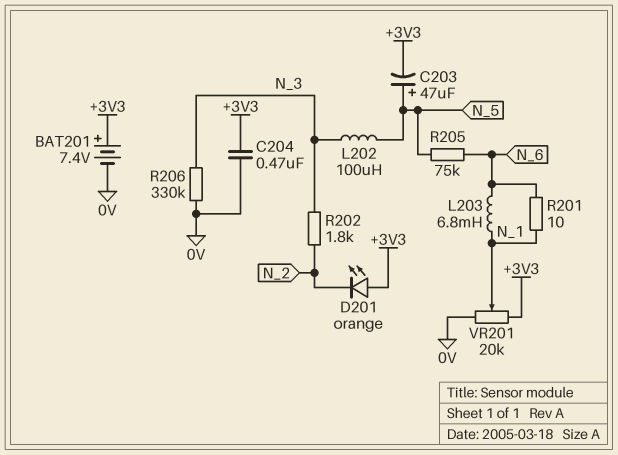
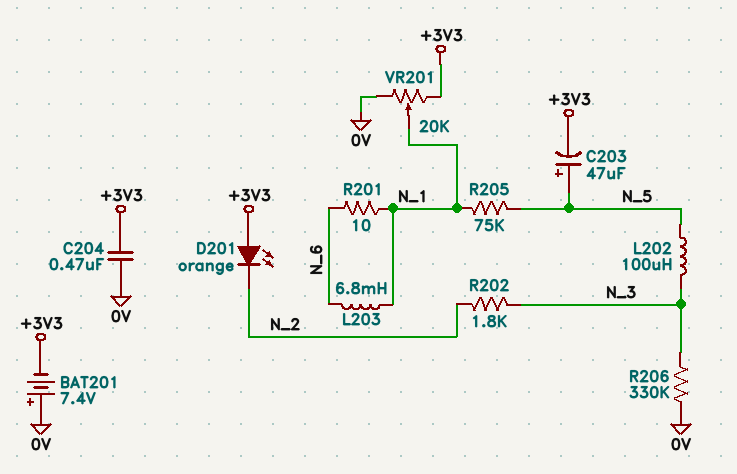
BAT201: 7.4V (plus +3V3, minus 0V) -> 7.4V (plus 0V, minus +3V3)
R205: 75k (N_5, N_6) -> 75k (N_1, N_5)

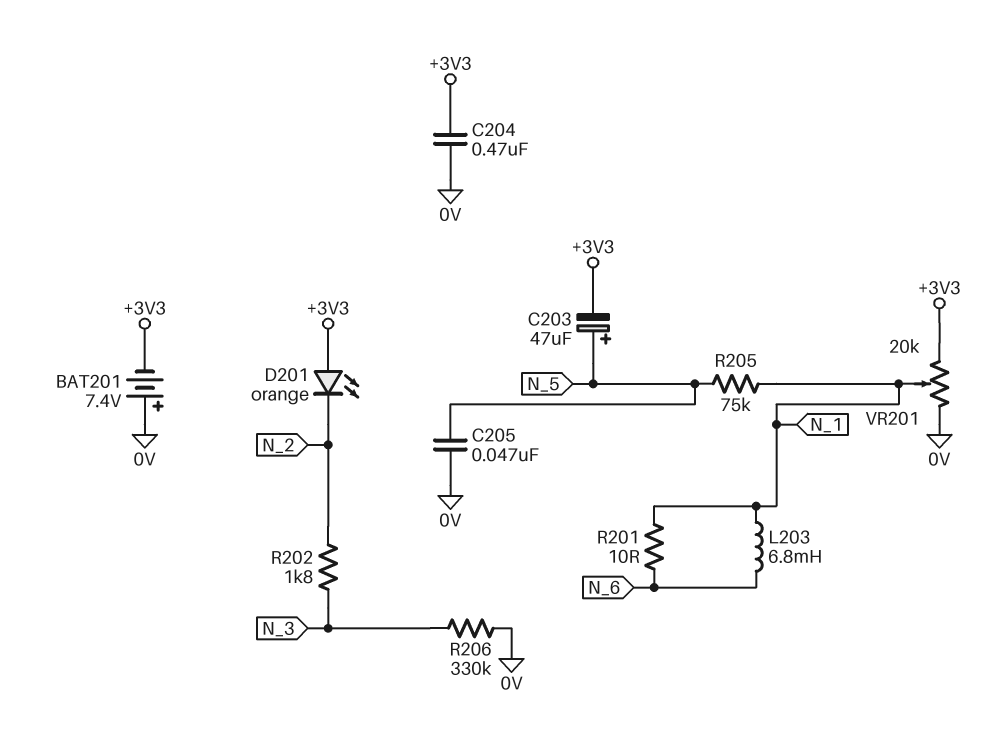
C205: none -> 47nF (0V, N_5)
L202: 100uH (N_3, N_5) -> none

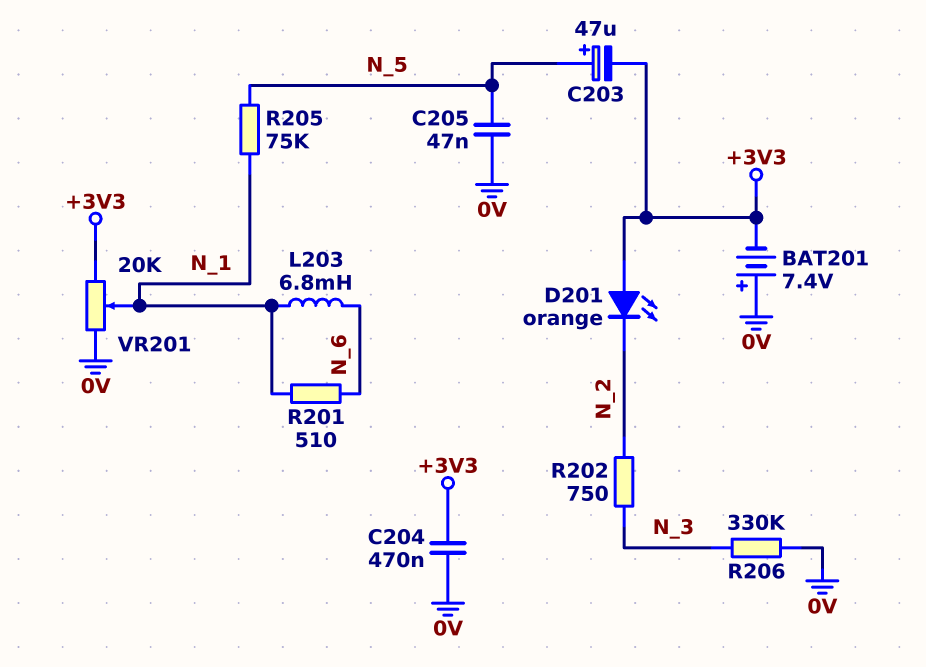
R201: 10 (N_1, N_6) -> 510 (N_1, N_6)
R202: 1.8k (N_2, N_3) -> 750 (N_2, N_3)

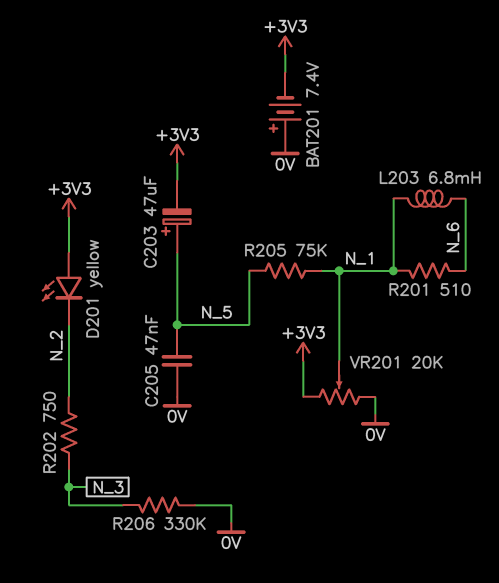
C204: 470nF (+3V3, 0V) -> none
D201: LED orange (A +3V3, K N_2) -> LED yellow (A +3V3, K N_2)

